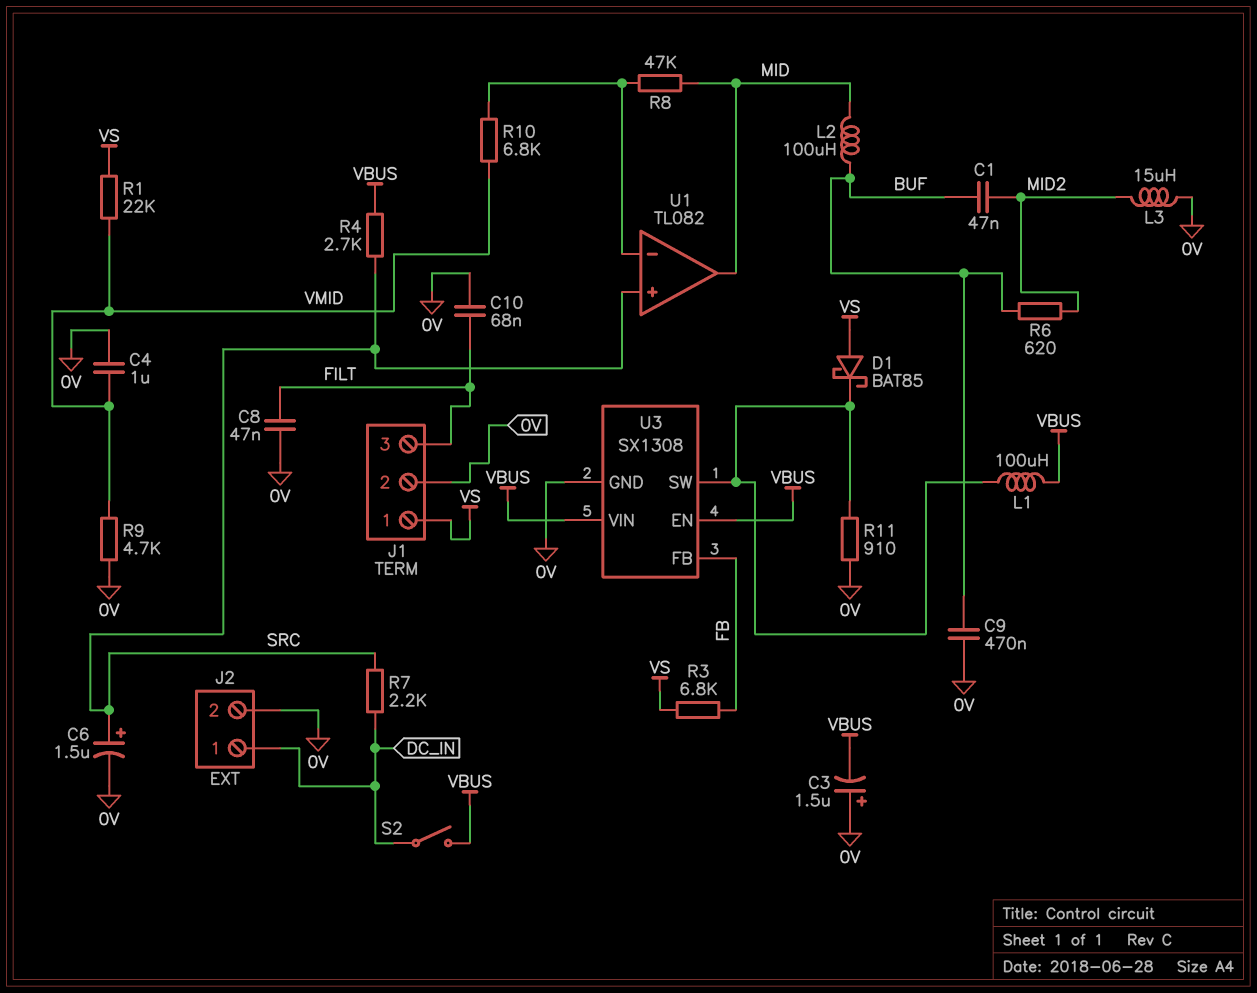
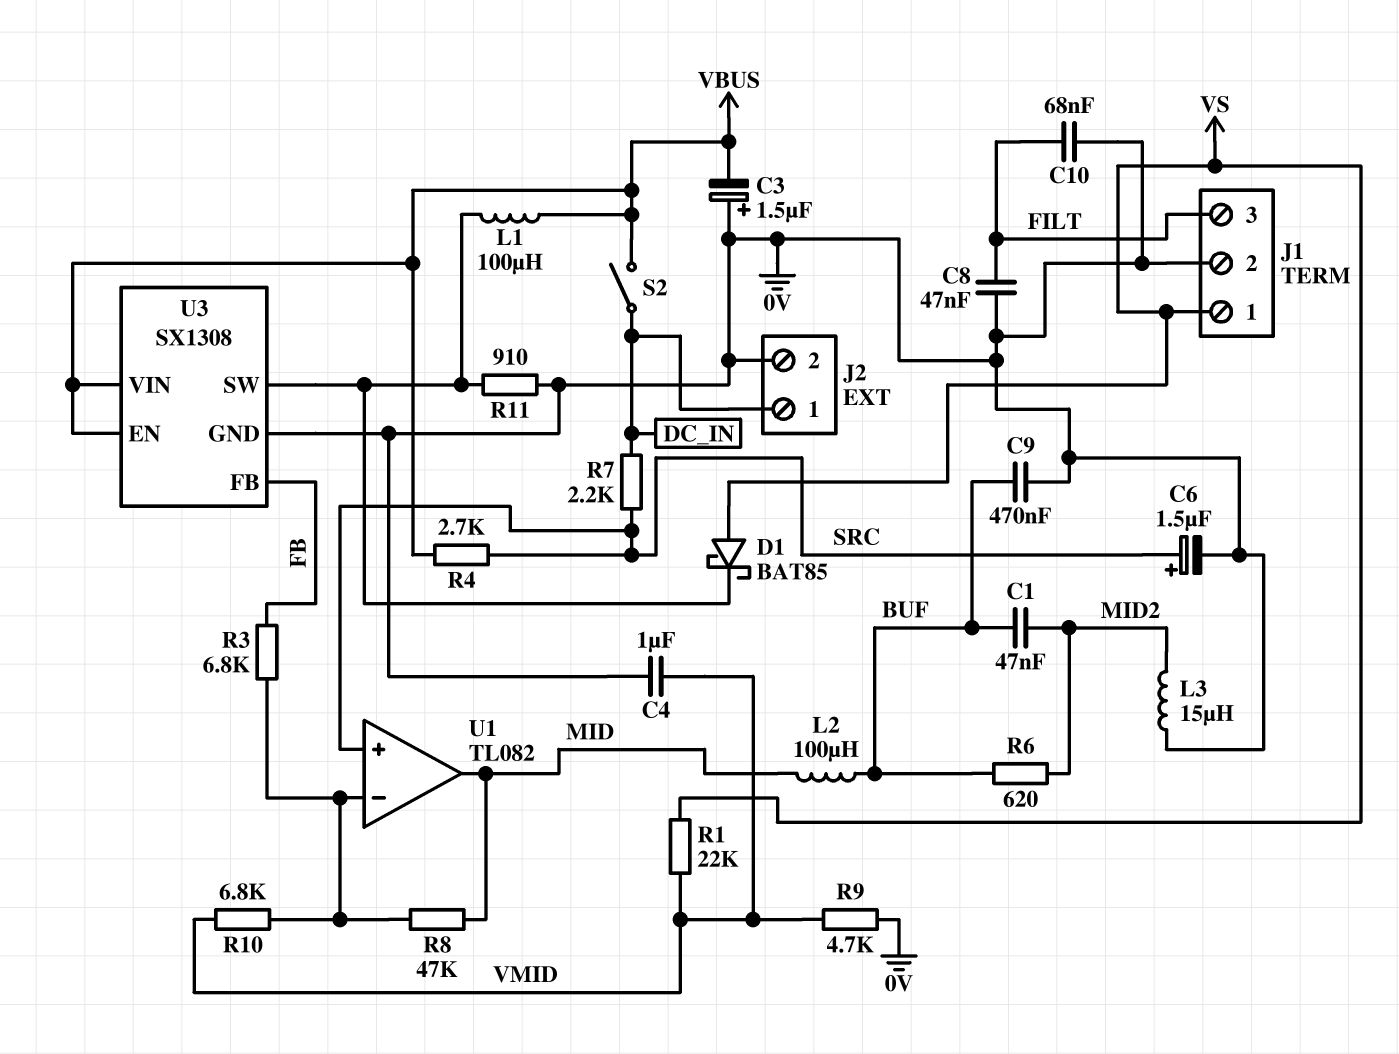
R3: 6.8k (FB, VS) -> 6.8k (FB, U1/in-)

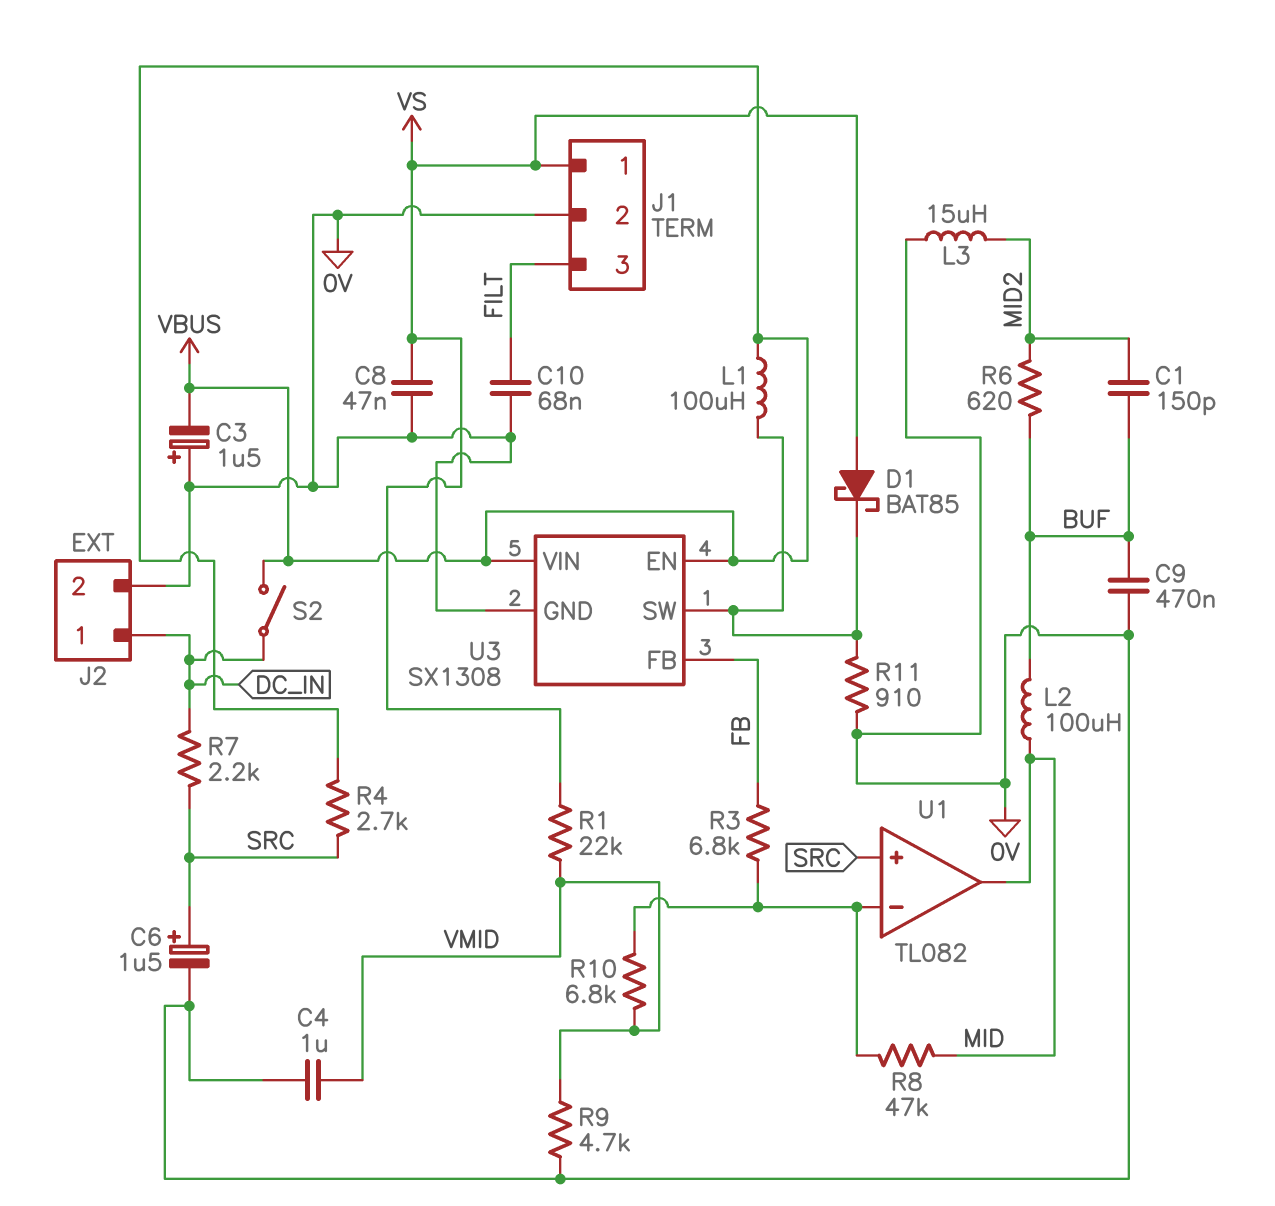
C1: 47nF (BUF, MID2) -> 150pF (BUF, MID2)
C8: 47nF (0V, FILT) -> 47nF (0V, VS)

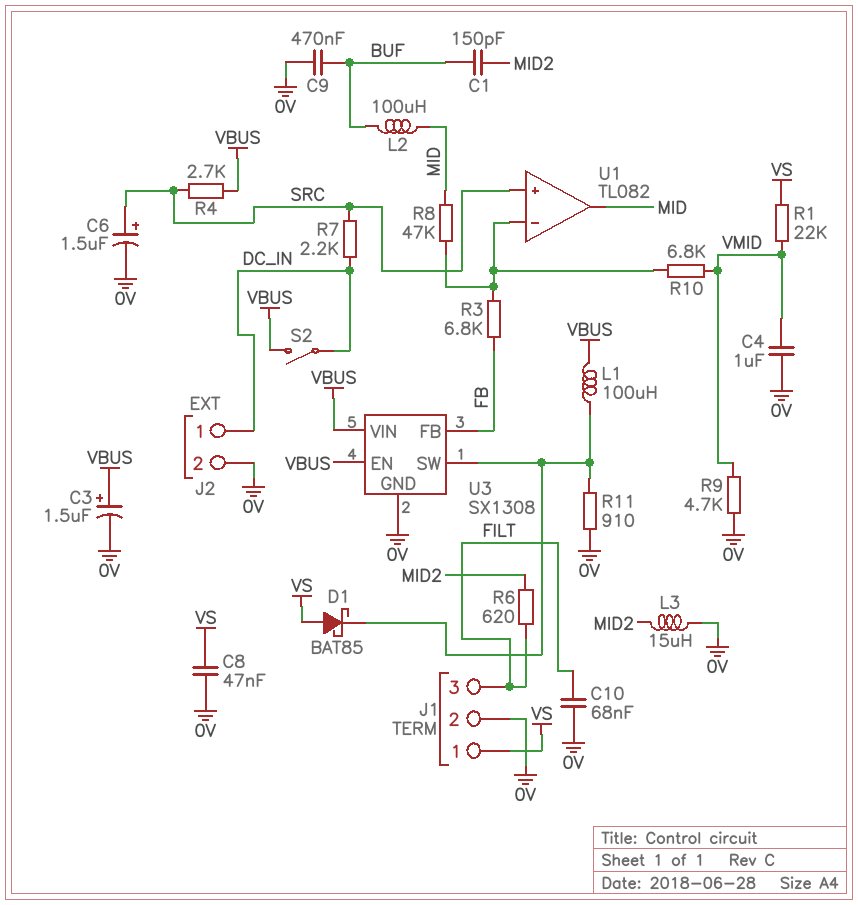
C3: 1.5uF (plus 0V, minus VBUS) -> 1.5uF (plus VBUS, minus 0V)
R6: 620 (BUF, MID2) -> 620 (FILT, MID2)

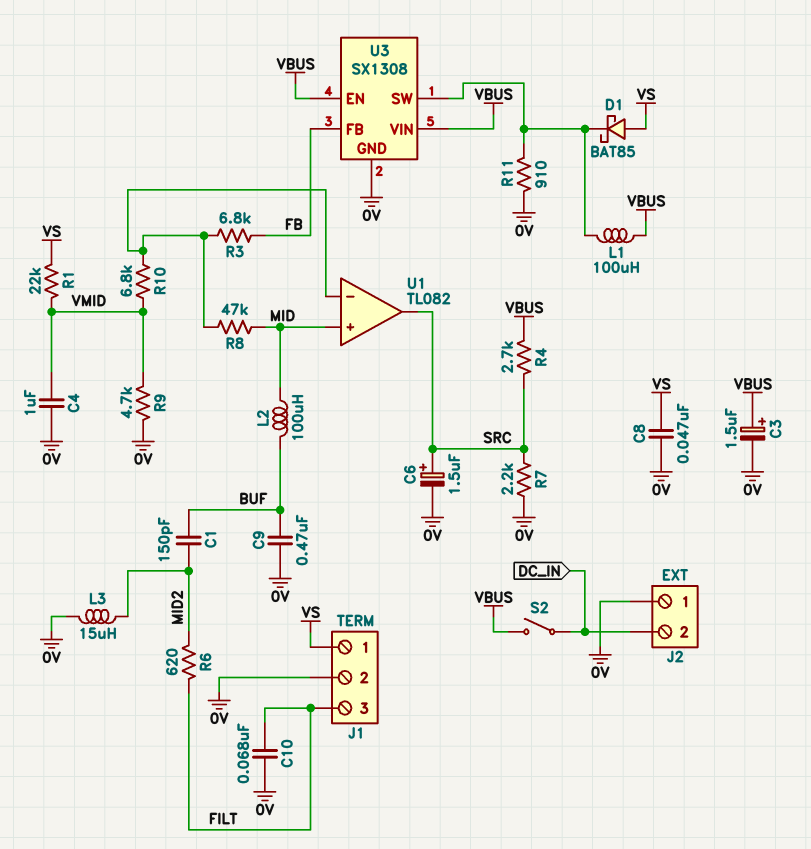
J2 pin 1: DC_IN -> 0V
J2 pin 2: 0V -> DC_IN
R7: 2.2k (DC_IN, SRC) -> 2.2k (0V, SRC)
U1 pin in+: SRC -> MID
U1 pin out: MID -> SRC

